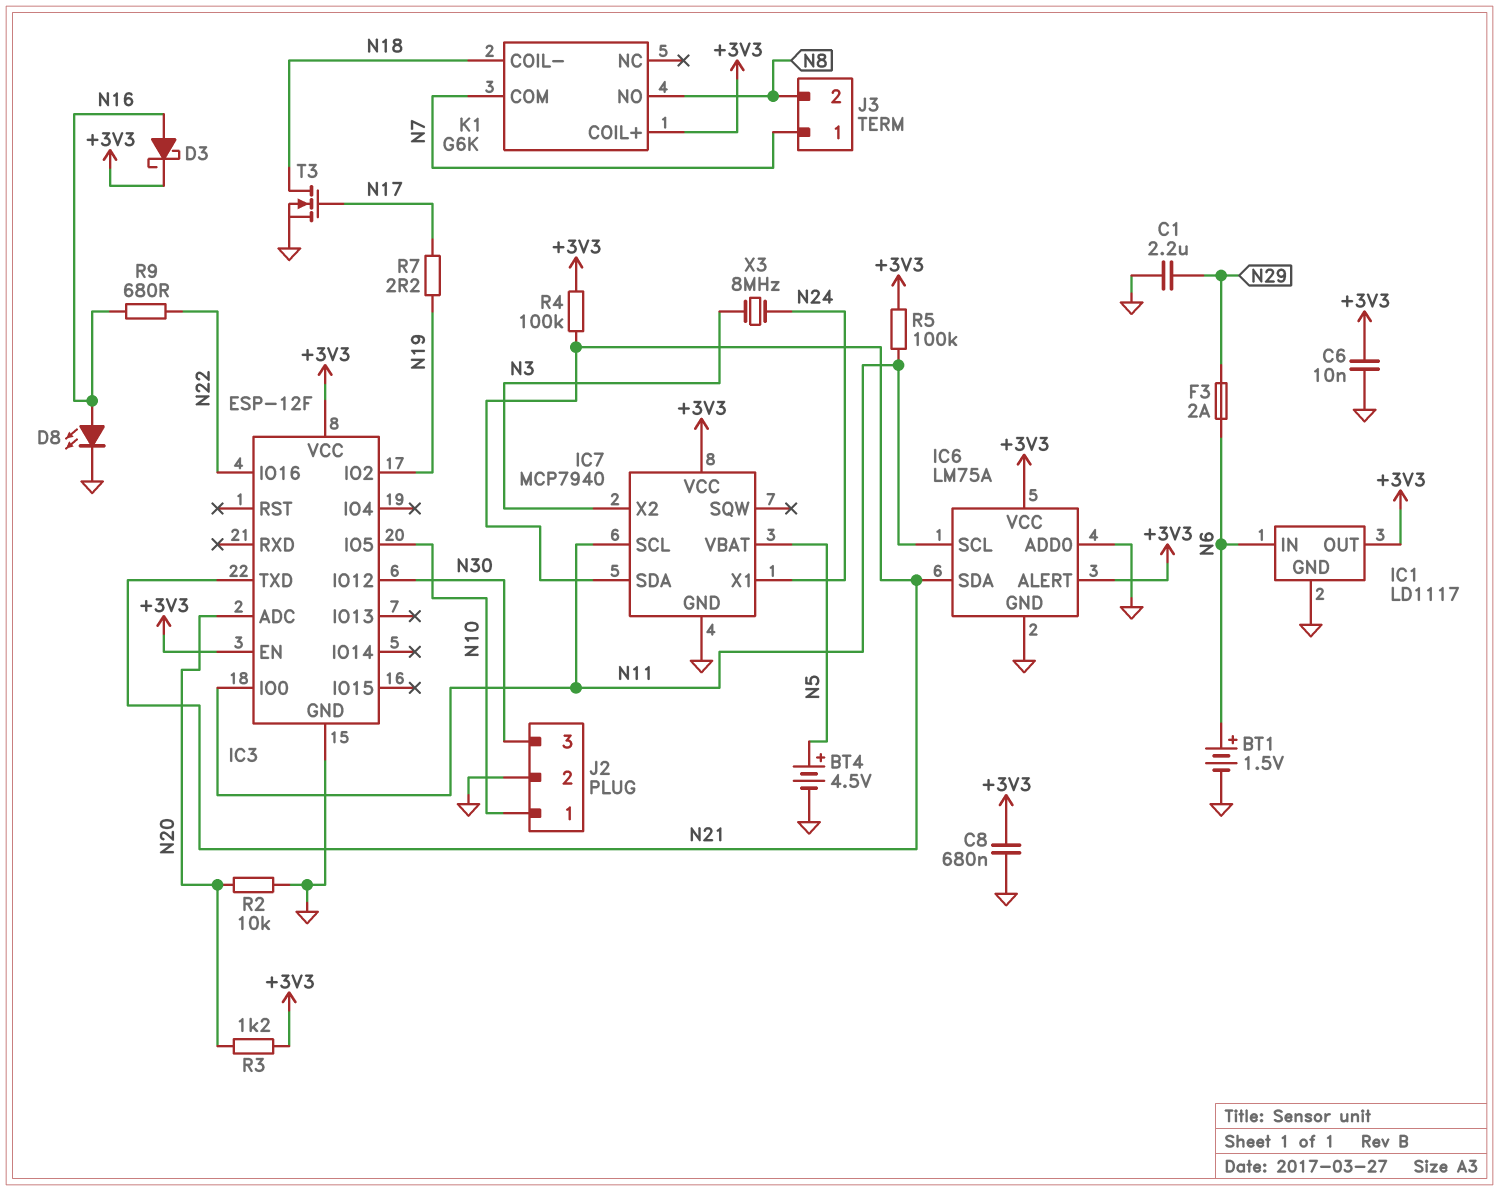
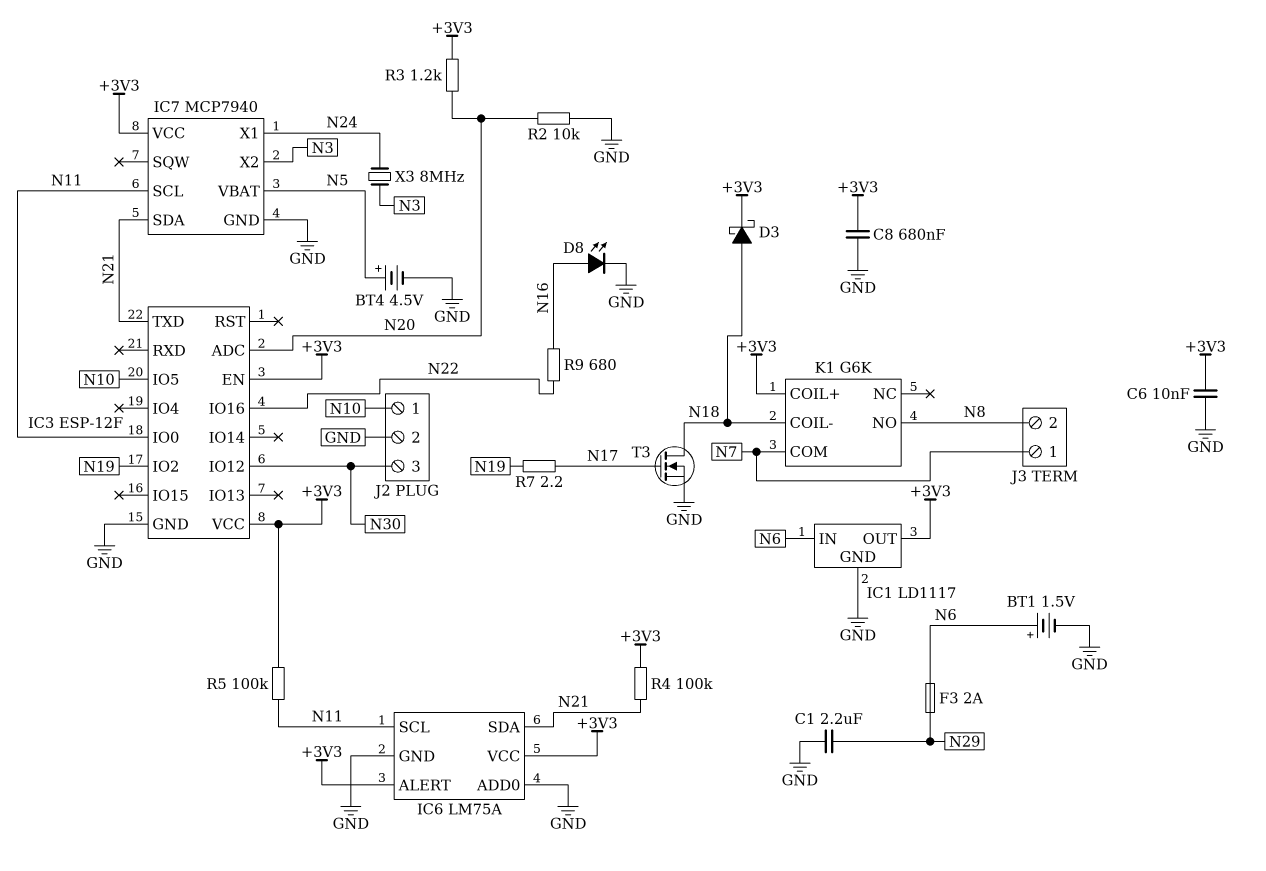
D3: schottky (A N16, K +3V3) -> schottky (A N18, K +3V3)

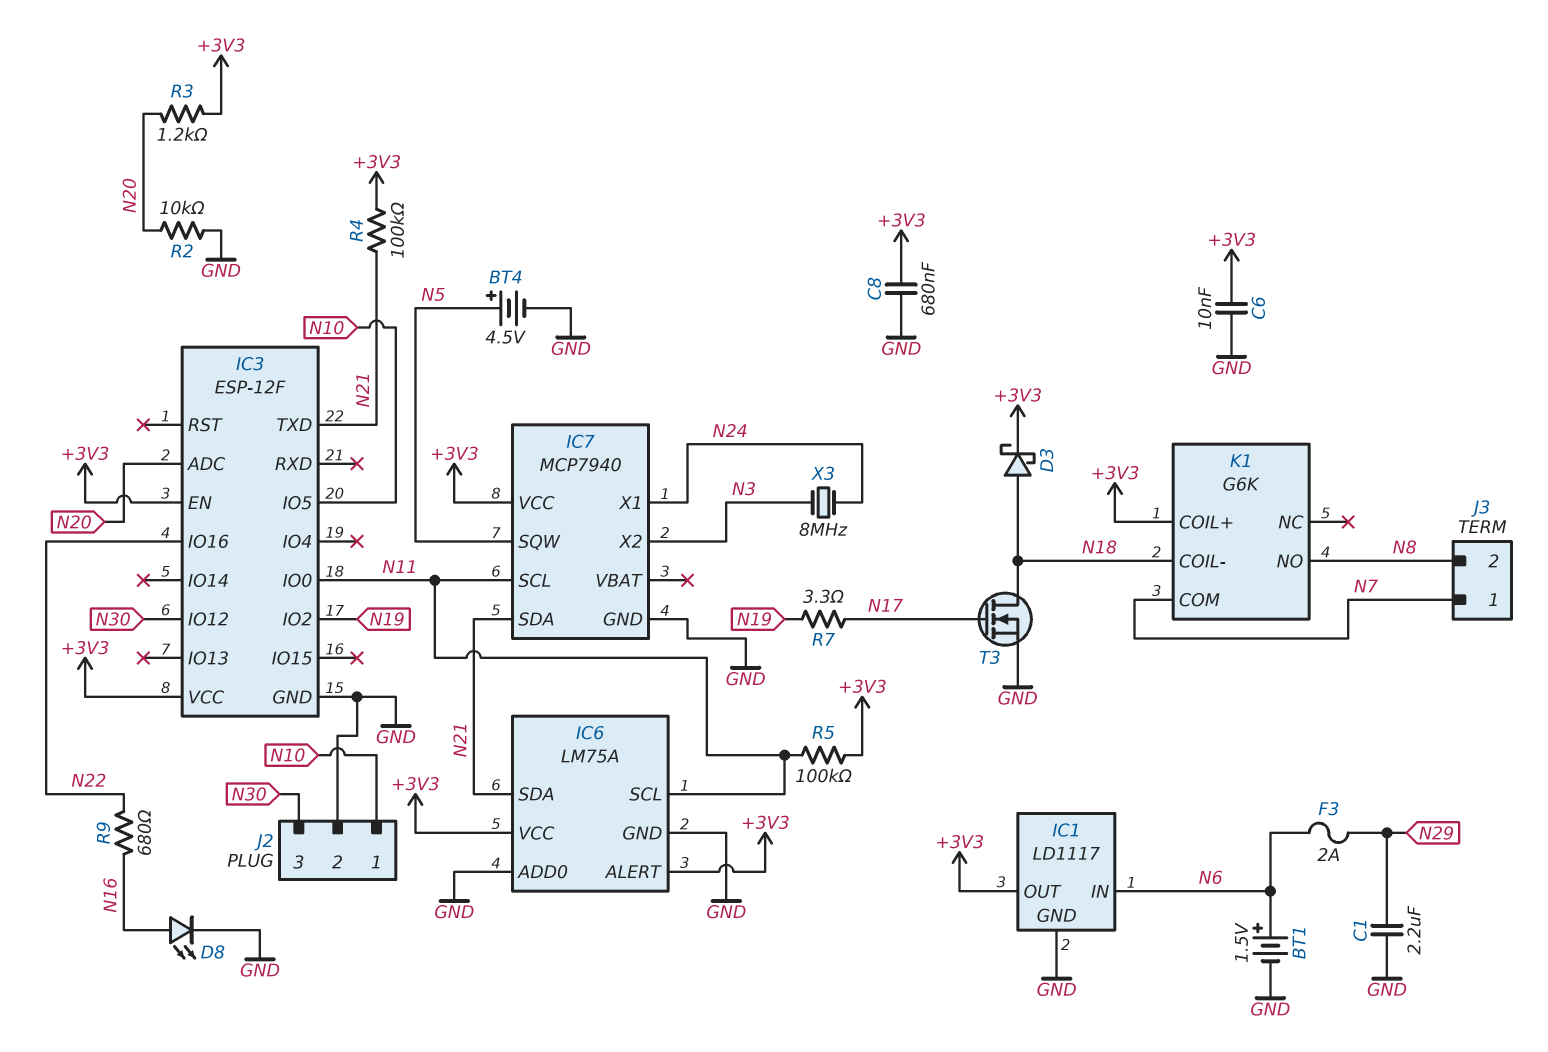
IC7 pin SQW: none -> N5
IC7 pin VBAT: N5 -> none
R7: 2.2 (N17, N19) -> 3.3 (N17, N19)

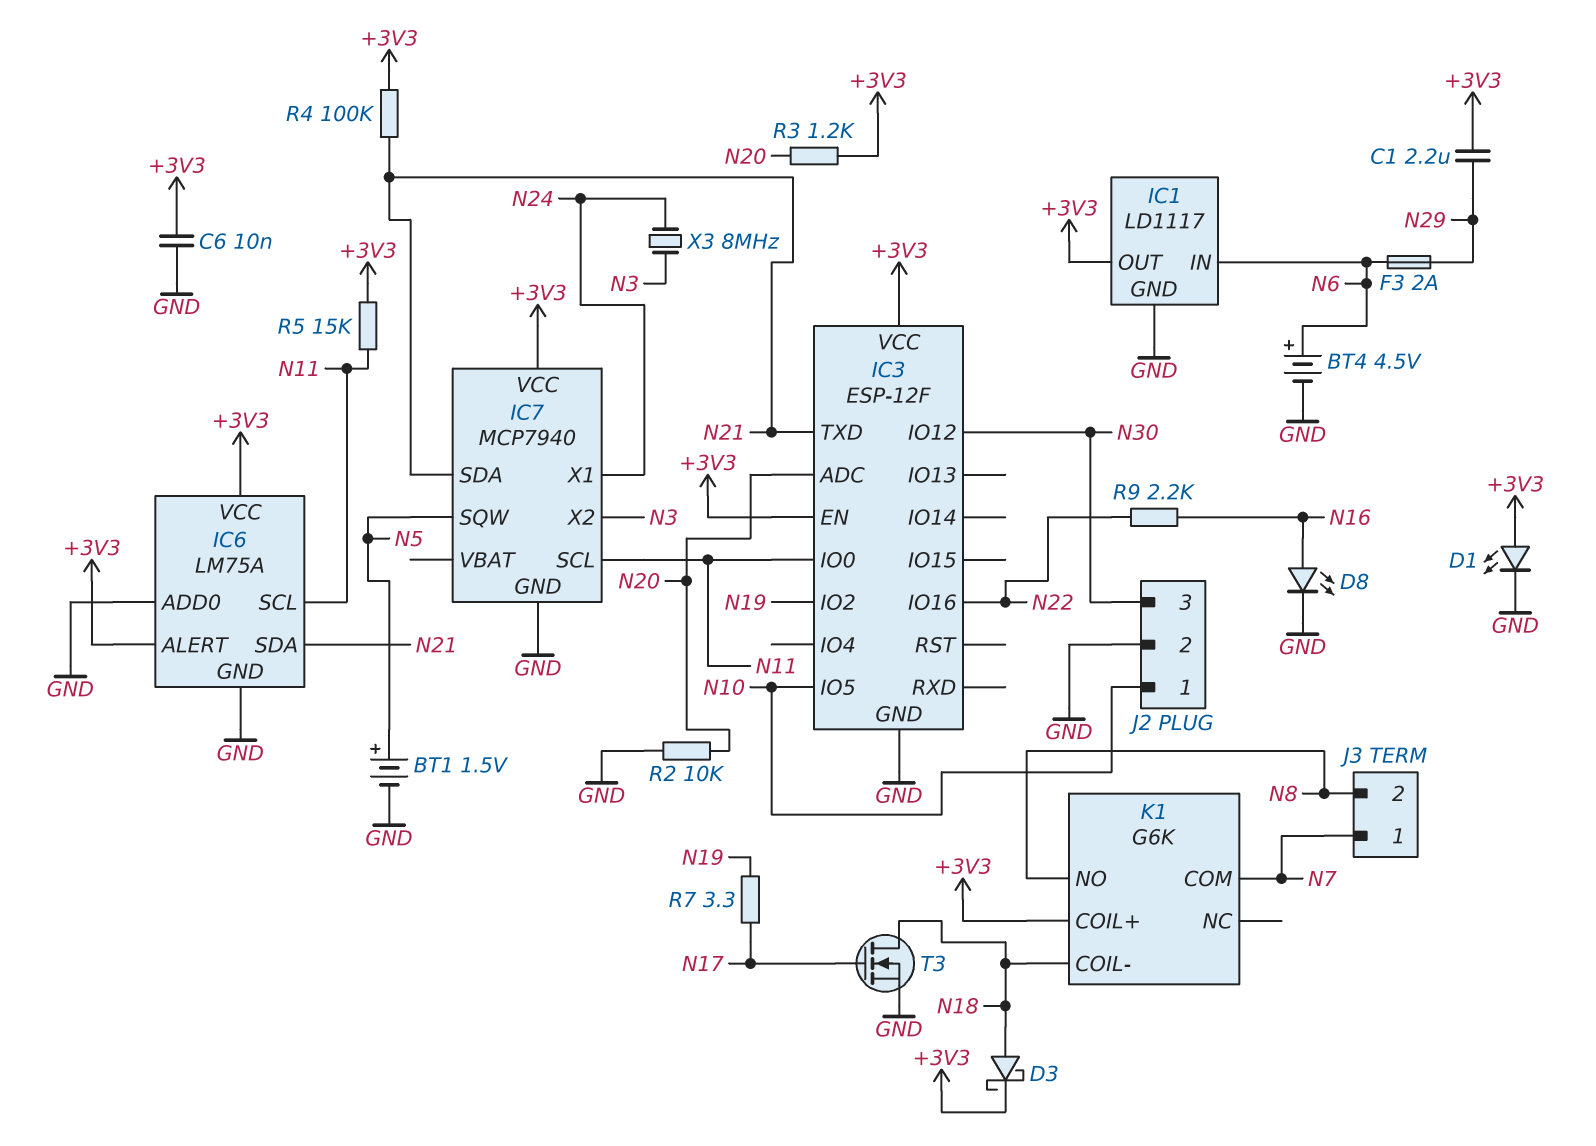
BT1: 1.5V (plus N6, minus GND) -> 1.5V (plus N5, minus GND)
BT4: 4.5V (plus N5, minus GND) -> 4.5V (plus N6, minus GND)
C1: 2.2uF (GND, N29) -> 2.2uF (+3V3, N29)
C8: 680nF (+3V3, GND) -> none
D1: none -> LED (A +3V3, K GND)
R5: 100k (+3V3, N11) -> 15k (+3V3, N11)
R9: 680 (N16, N22) -> 2.2k (N16, N22)

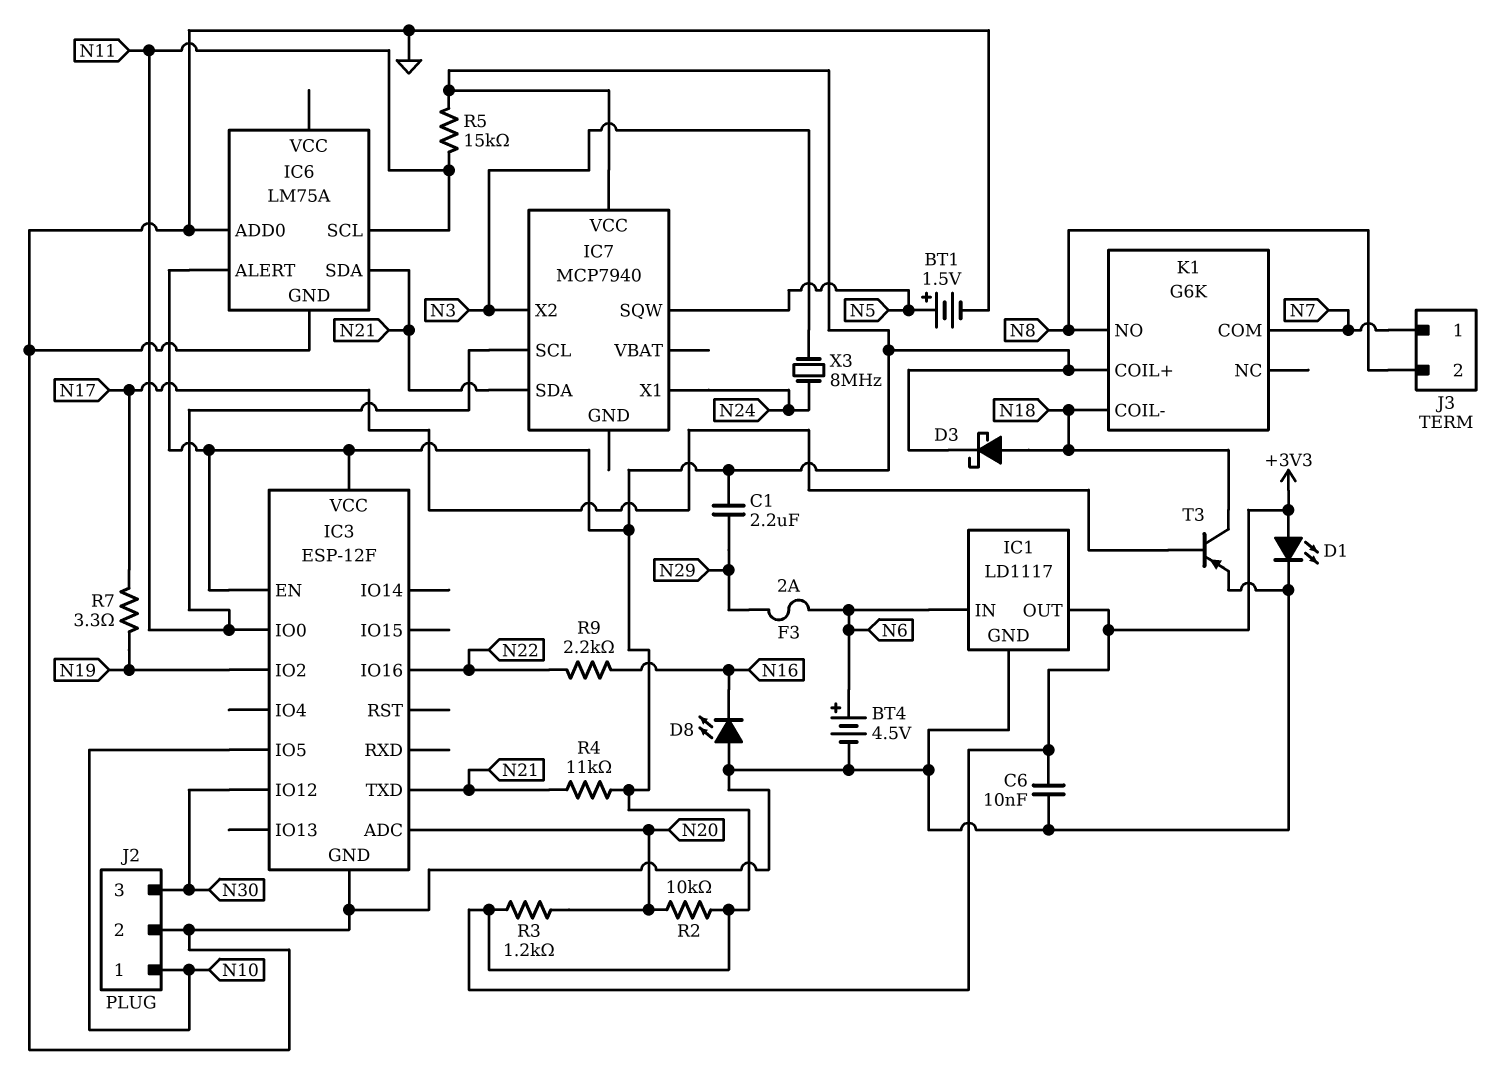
D8: LED (A N16, K GND) -> LED (A GND, K N16)
IC6 pin VCC: +3V3 -> none
IC7 pin GND: GND -> none
R2: 10k (GND, N20) -> 10k (+3V3, N20)
R4: 100k (+3V3, N21) -> 11k (+3V3, N21)
T3: NMOS (G N17, D N18, S GND) -> PNP (B N17, C N18, E GND)

